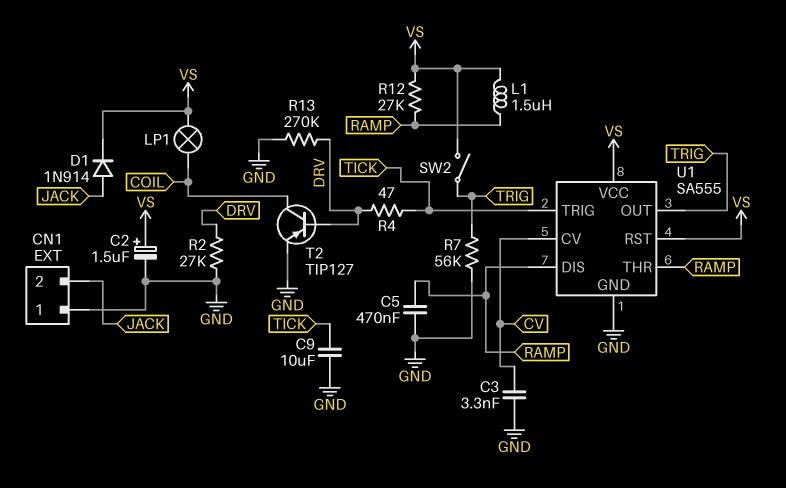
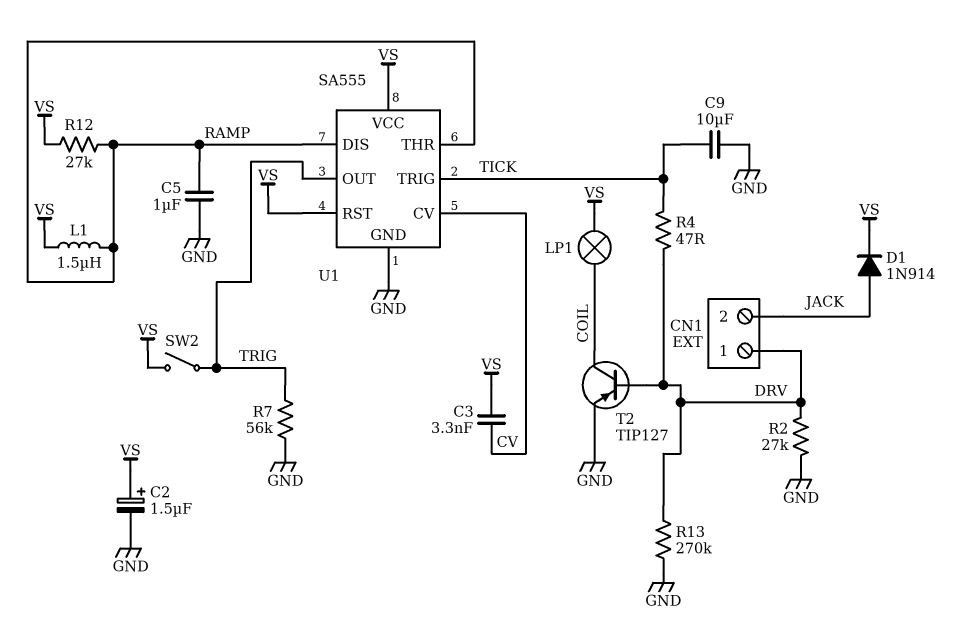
C3: 3.3nF (CV, GND) -> 3.3nF (CV, VS)
C5: 470nF (GND, RAMP) -> 1uF (GND, RAMP)
CN1 pin 1: GND -> DRV

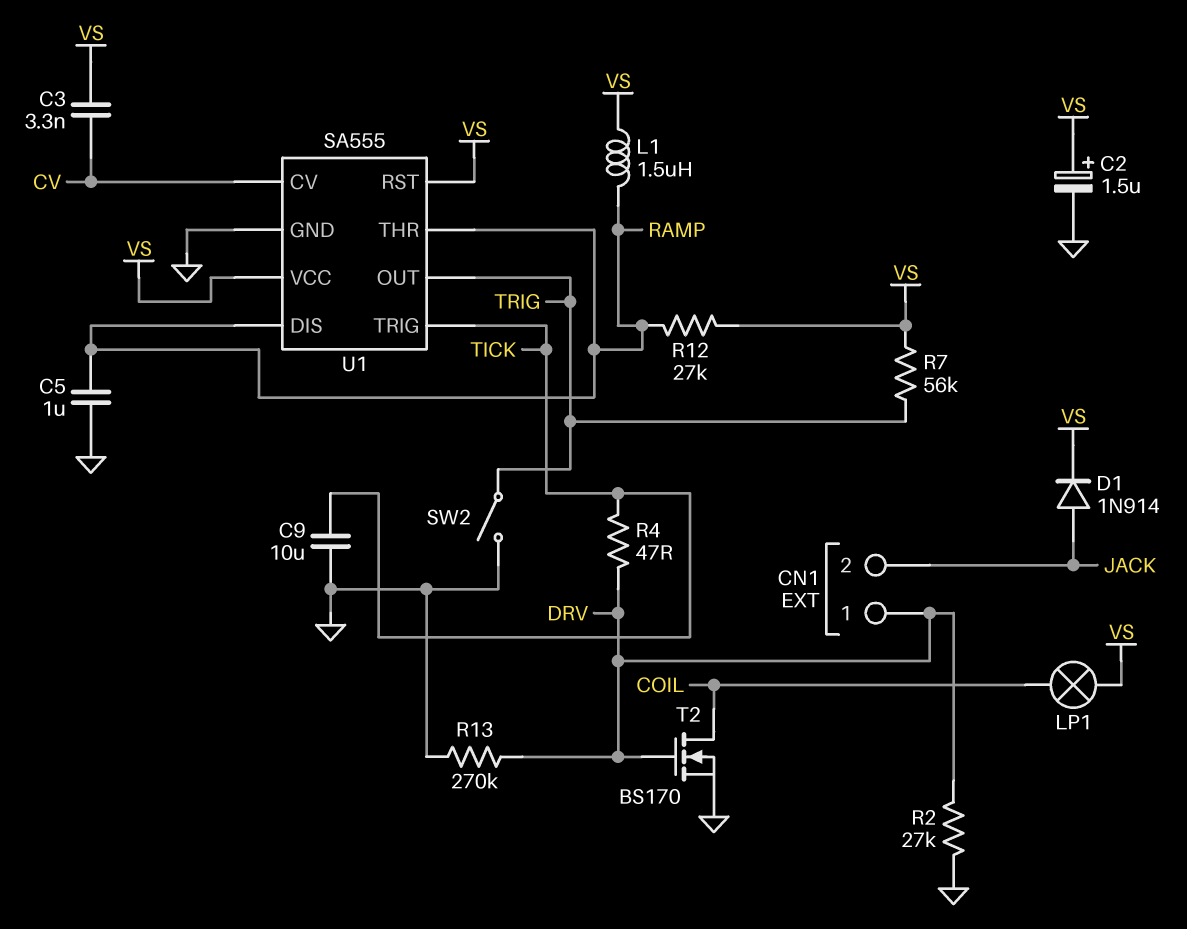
R7: 56k (GND, TRIG) -> 56k (TRIG, VS)
SW2: switch (TRIG, VS) -> switch (GND, TRIG)
T2: PNP TIP127 (B DRV, C COIL, E GND) -> NMOS BS170 (G DRV, D COIL, S GND)

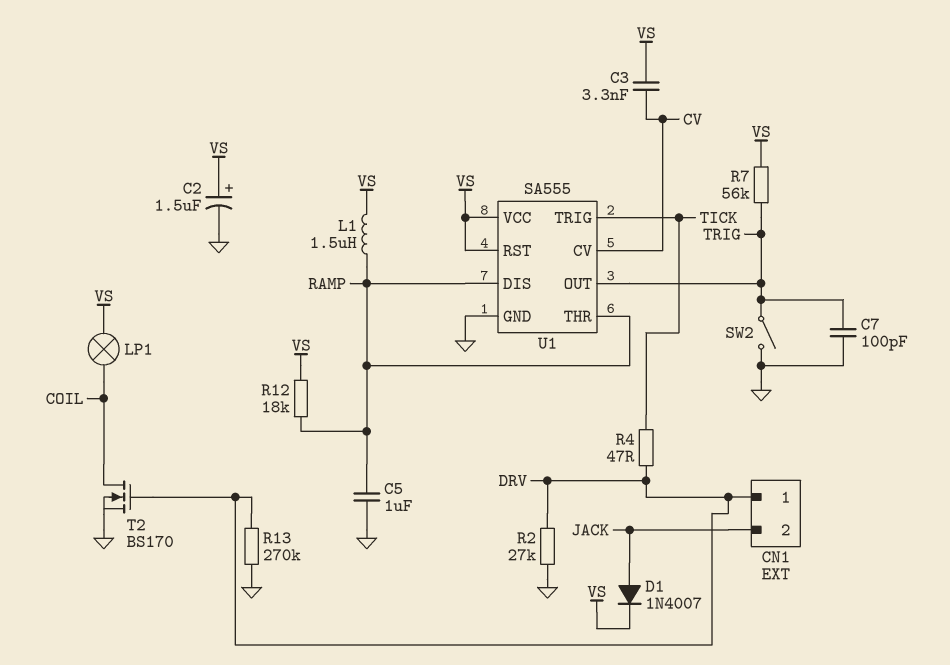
C7: none -> 100pF (GND, TRIG)
C9: 10uF (GND, TICK) -> none
D1: diode 1N914 (A JACK, K VS) -> diode 1N4007 (A JACK, K VS)
R12: 27k (RAMP, VS) -> 18k (RAMP, VS)

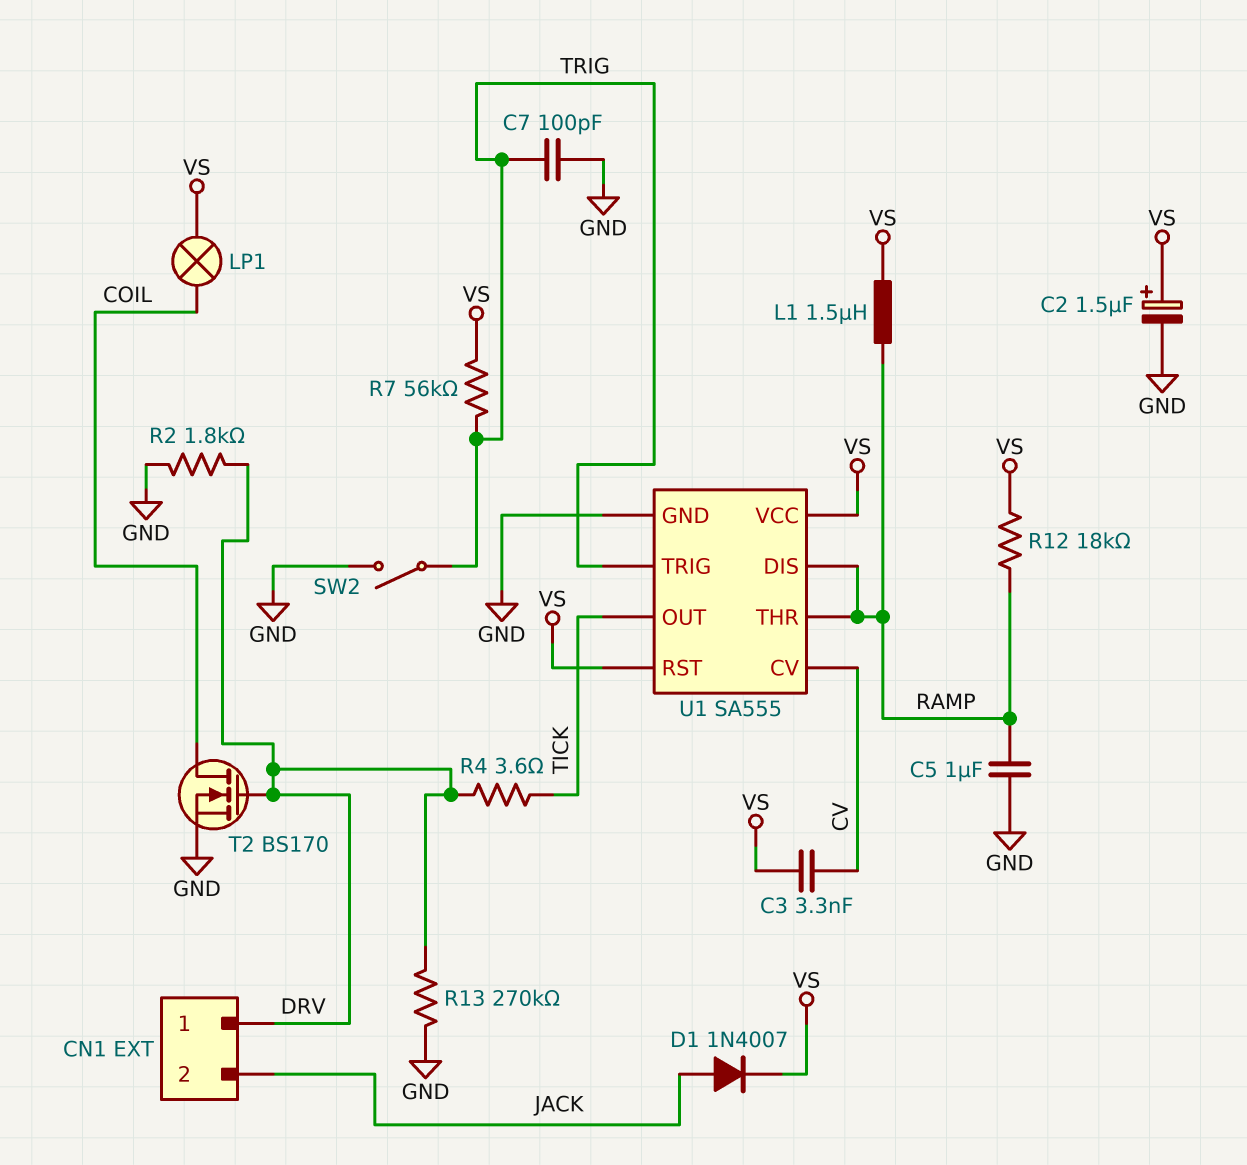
R2: 27k (DRV, GND) -> 1.8k (DRV, GND)
R4: 47 (DRV, TICK) -> 3.6 (DRV, TICK)
U1 pin OUT: TRIG -> TICK
U1 pin TRIG: TICK -> TRIG

